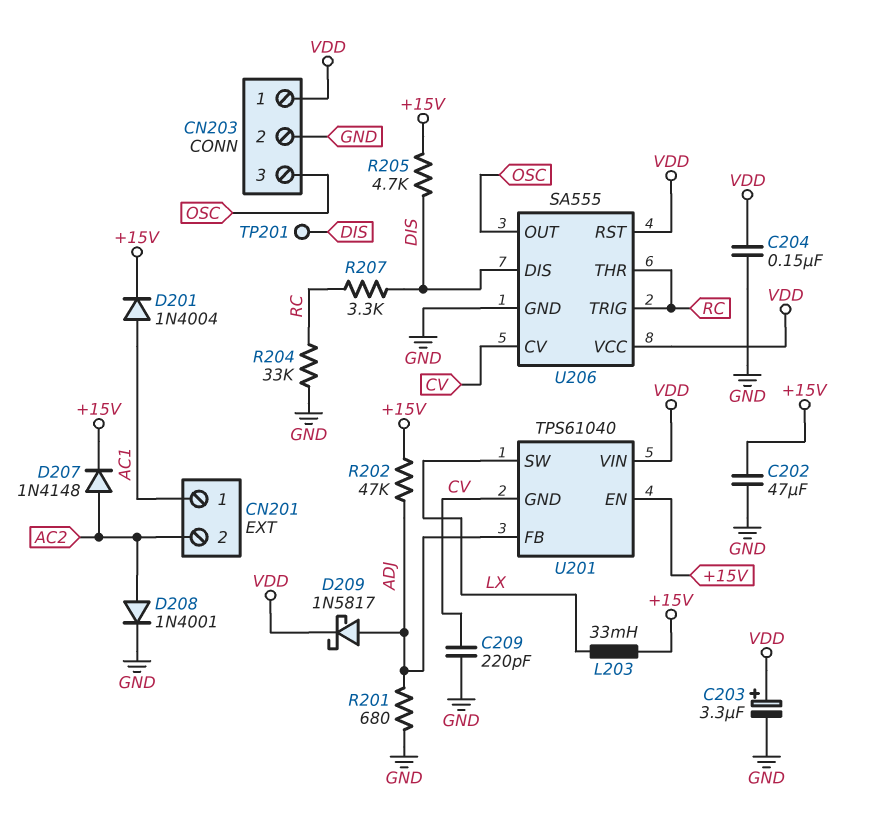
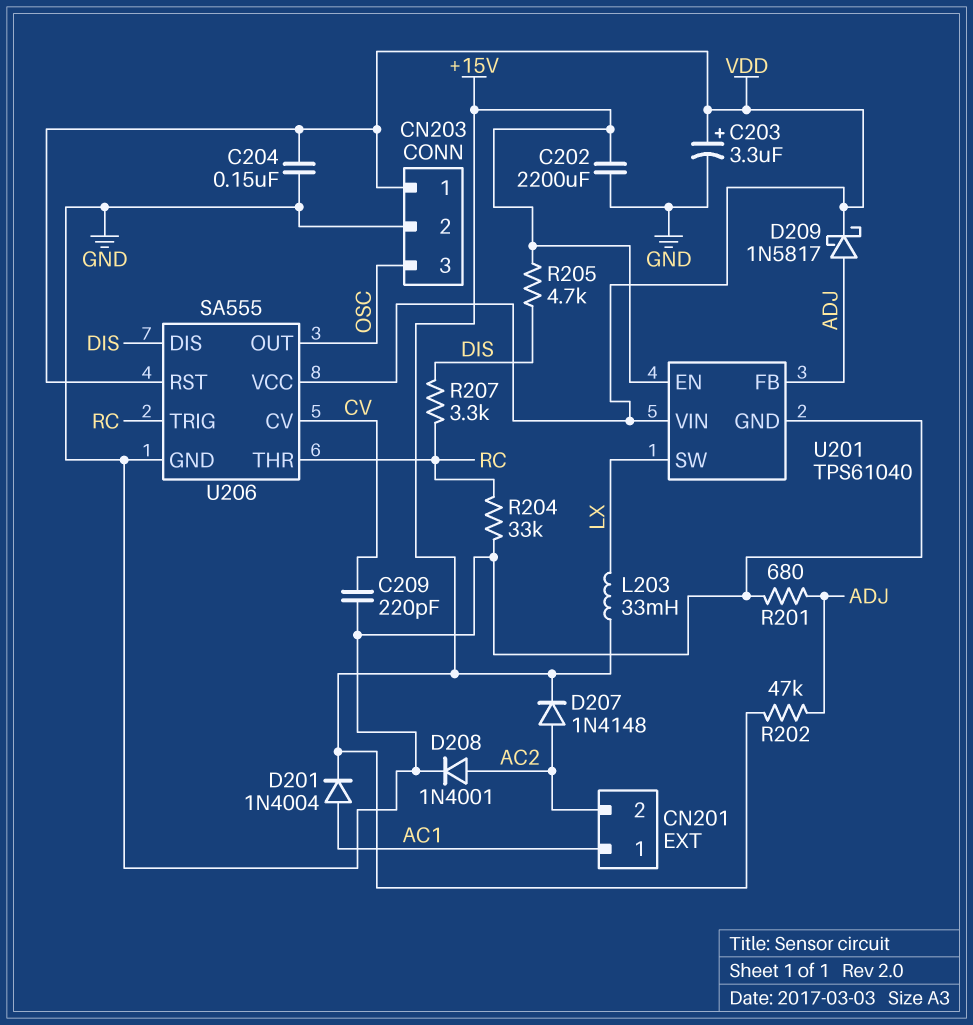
C202: 47uF (+15V, GND) -> 2200uF (+15V, GND)
TP201: test point (DIS) -> none
U201 pin GND: CV -> GND

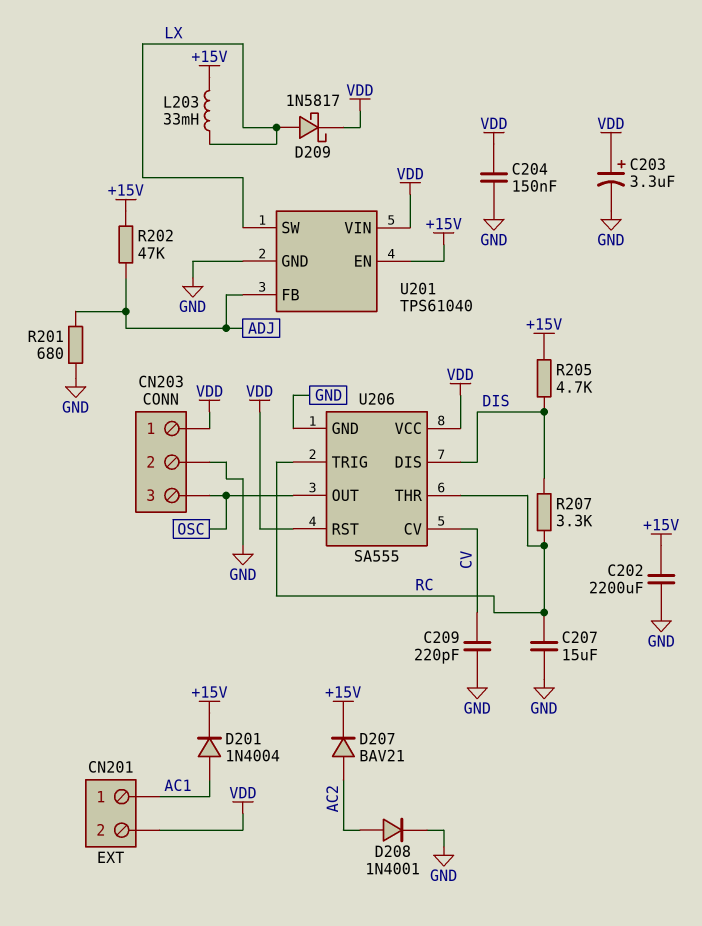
C207: none -> 15uF (GND, RC)
CN201 pin 2: AC2 -> VDD
D207: diode 1N4148 (A AC2, K +15V) -> diode BAV21 (A AC2, K +15V)
D209: schottky 1N5817 (A ADJ, K VDD) -> schottky 1N5817 (A LX, K VDD)
R204: 33k (GND, RC) -> none

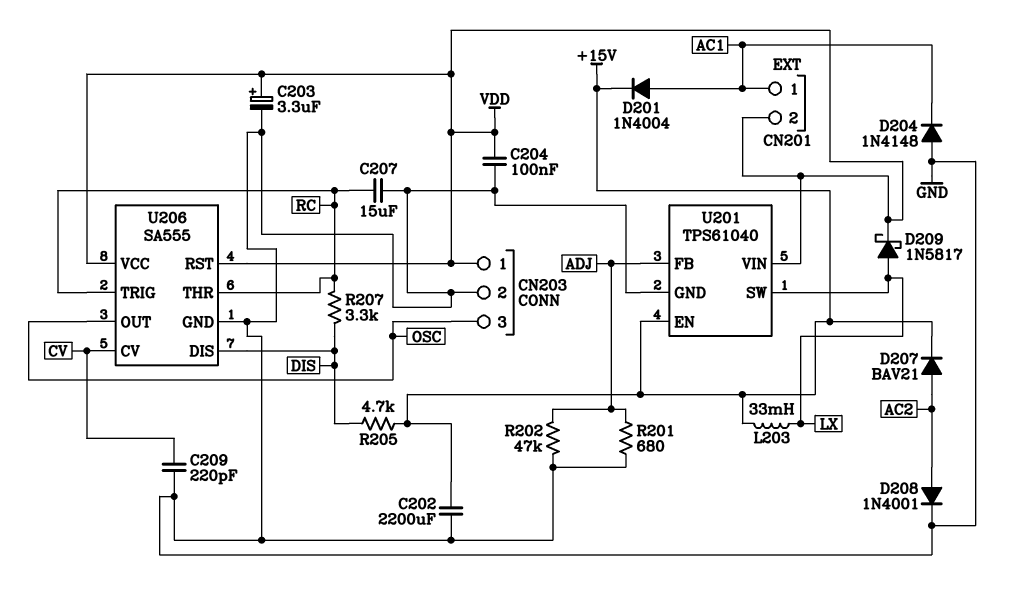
C204: 150nF (GND, VDD) -> 100nF (GND, VDD)
D204: none -> diode 1N4148 (A GND, K AC1)
R202: 47k (+15V, ADJ) -> 47k (ADJ, GND)

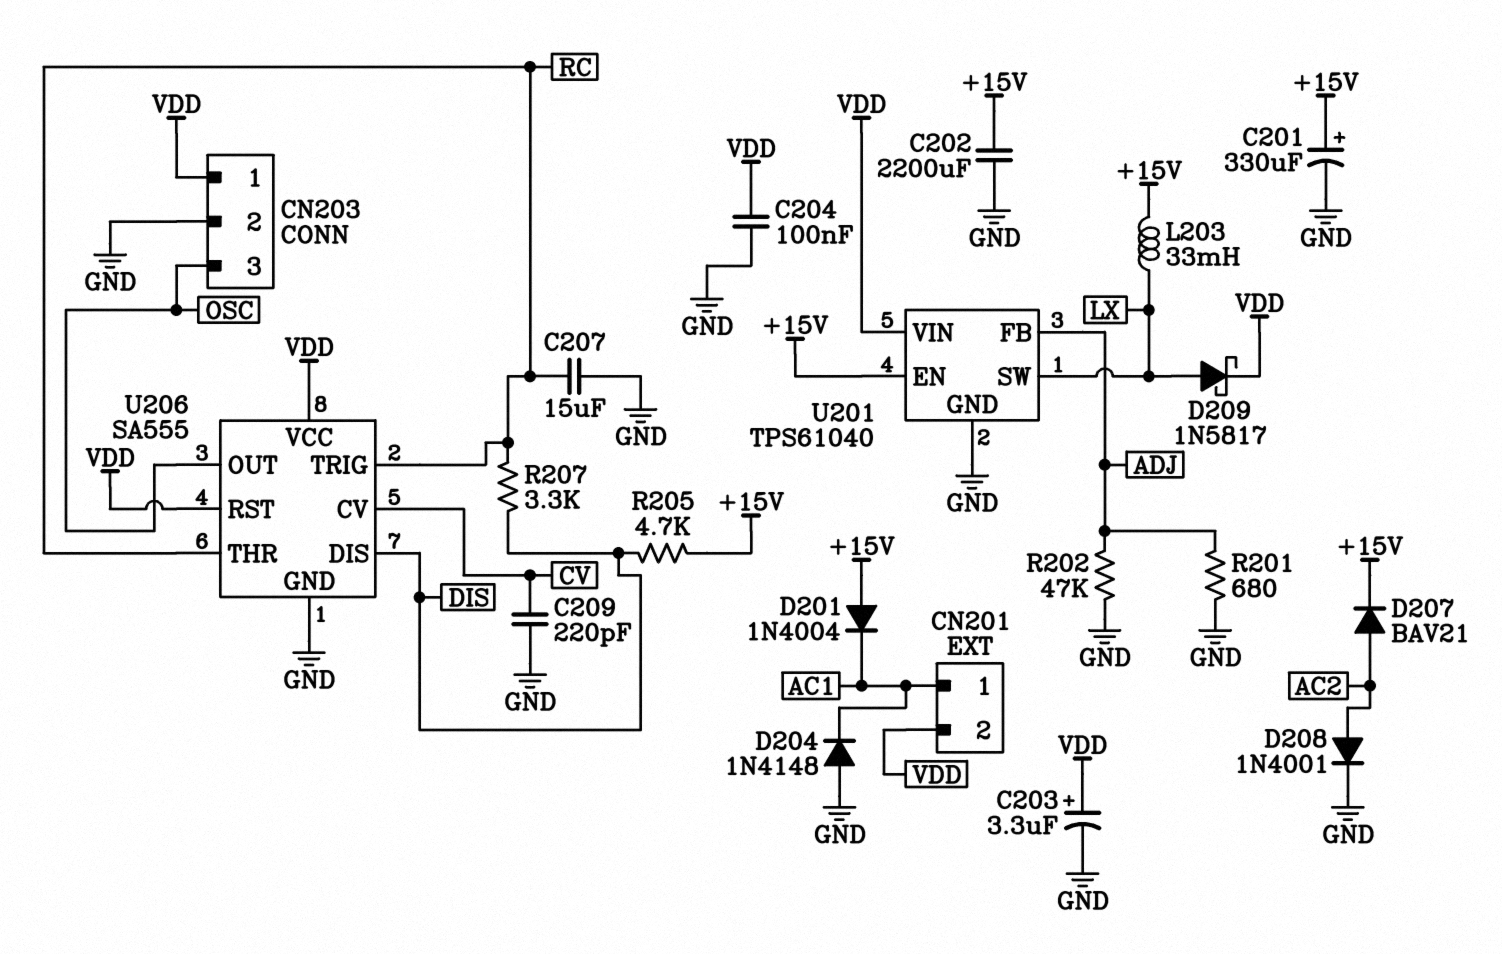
C201: none -> 330uF (plus +15V, minus GND)
D201: diode 1N4004 (A AC1, K +15V) -> diode 1N4004 (A +15V, K AC1)

